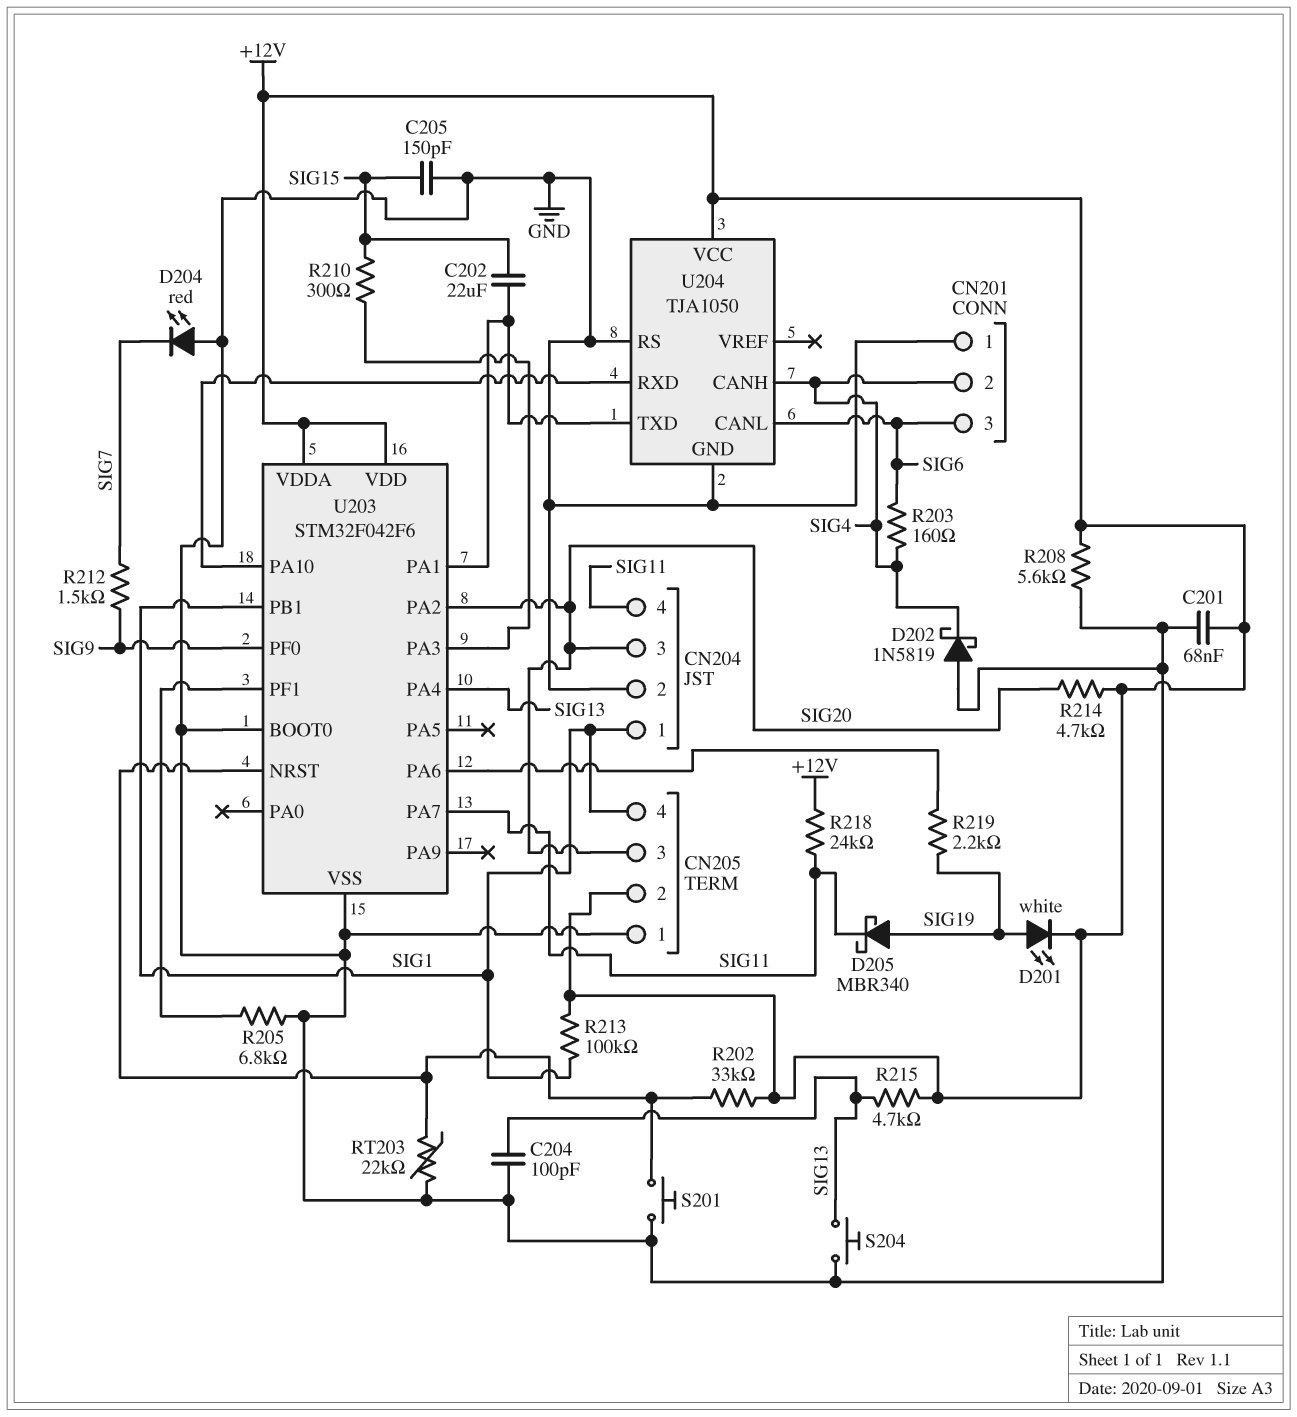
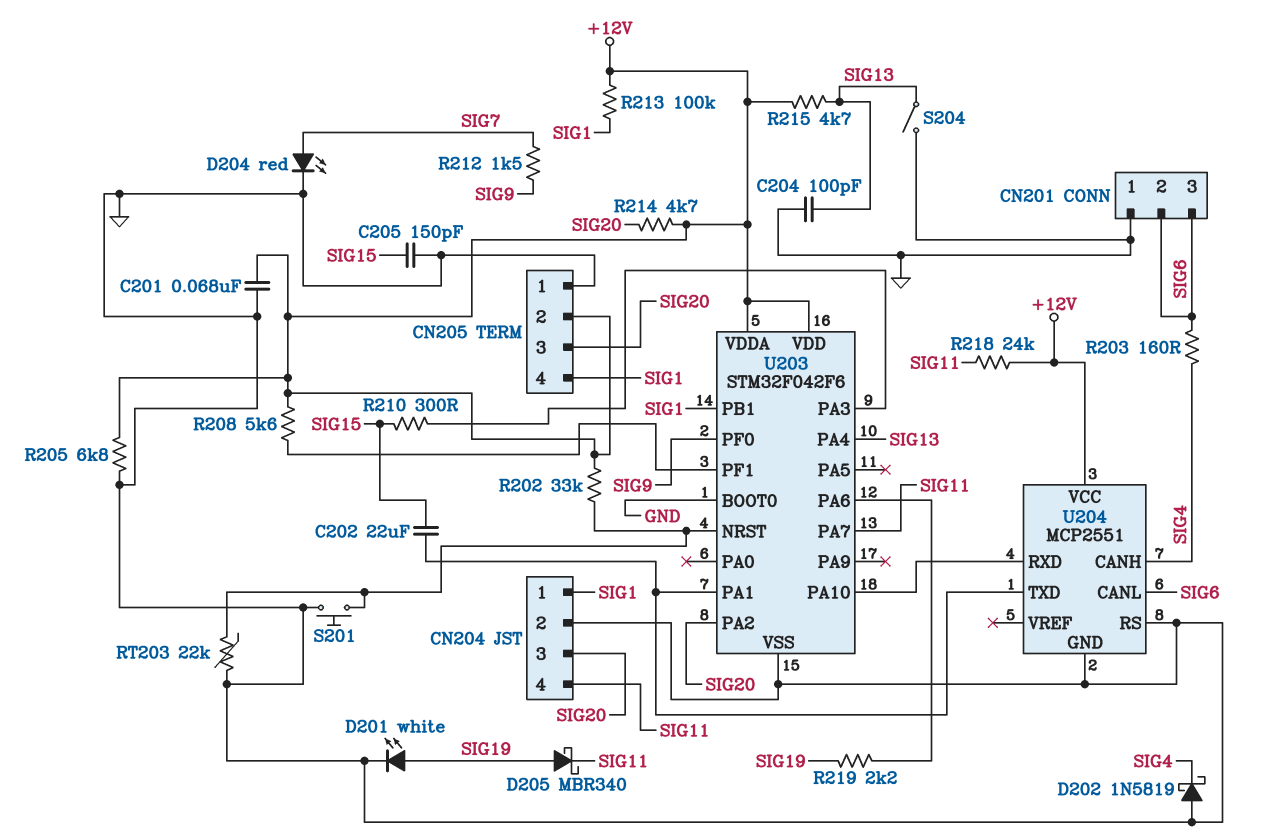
CN201 pin 2: SIG4 -> SIG6
D201: LED white (A SIG19, K +12V) -> LED white (A SIG19, K GND)
D204: LED red (A GND, K SIG7) -> LED red (A SIG7, K GND)
R205: 6.8k (GND, U203/PF1) -> 6.8k (+12V, GND)
R208: 5.6k (+12V, GND) -> 5.6k (+12V, U203/PF1)
S204: button (GND, SIG13) -> switch (GND, SIG13)
U204: TJA1050 -> MCP2551

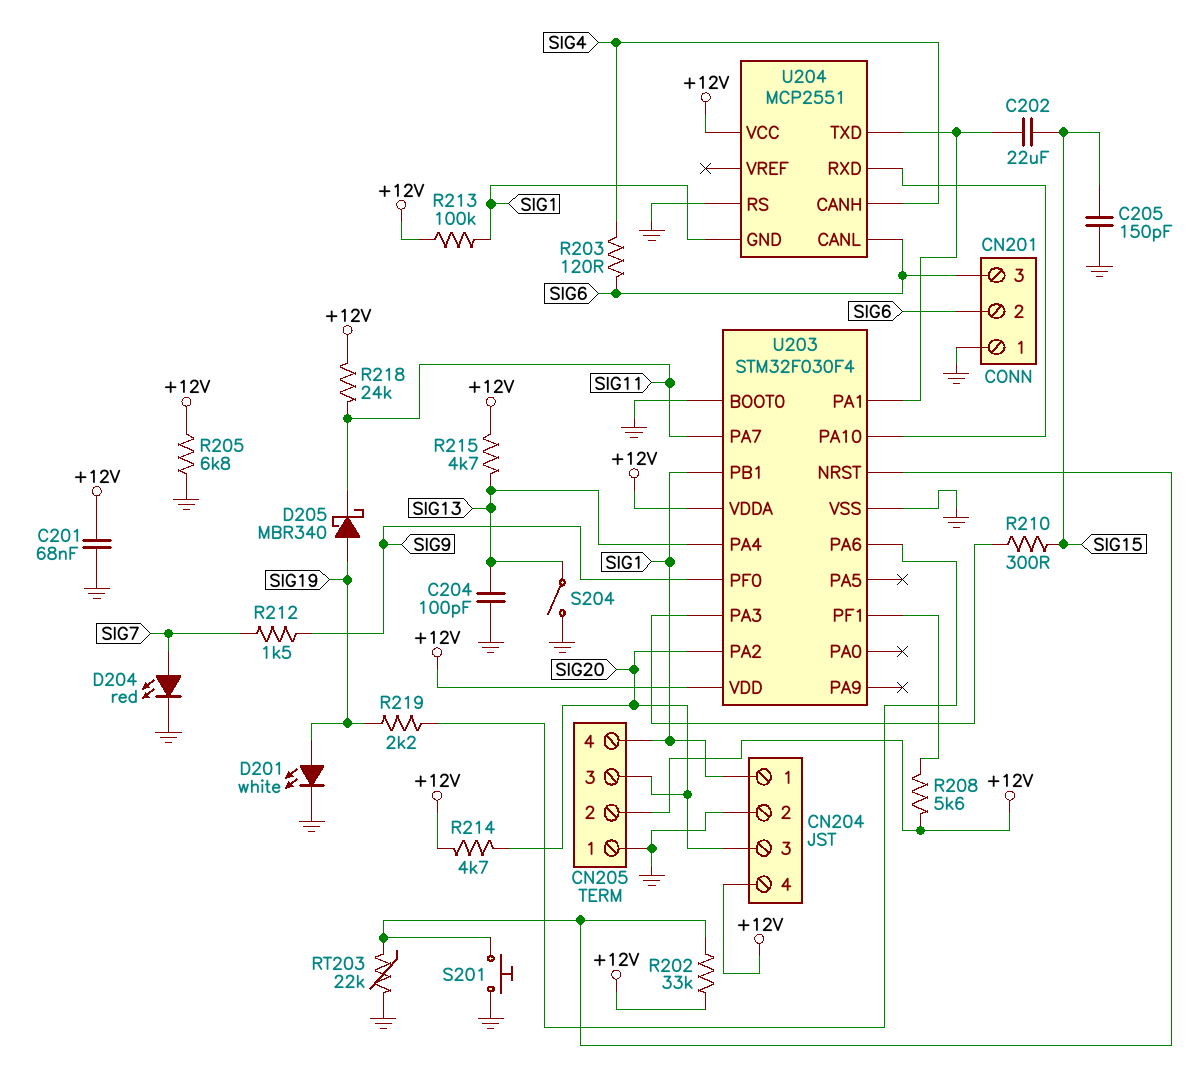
CN204 pin 4: SIG11 -> +12V
D202: schottky 1N5819 (A GND, K SIG4) -> none
R203: 160 (SIG4, SIG6) -> 120 (SIG4, SIG6)
U203: STM32F042F6 -> STM32F030F4
U204 pin GND: GND -> SIG1

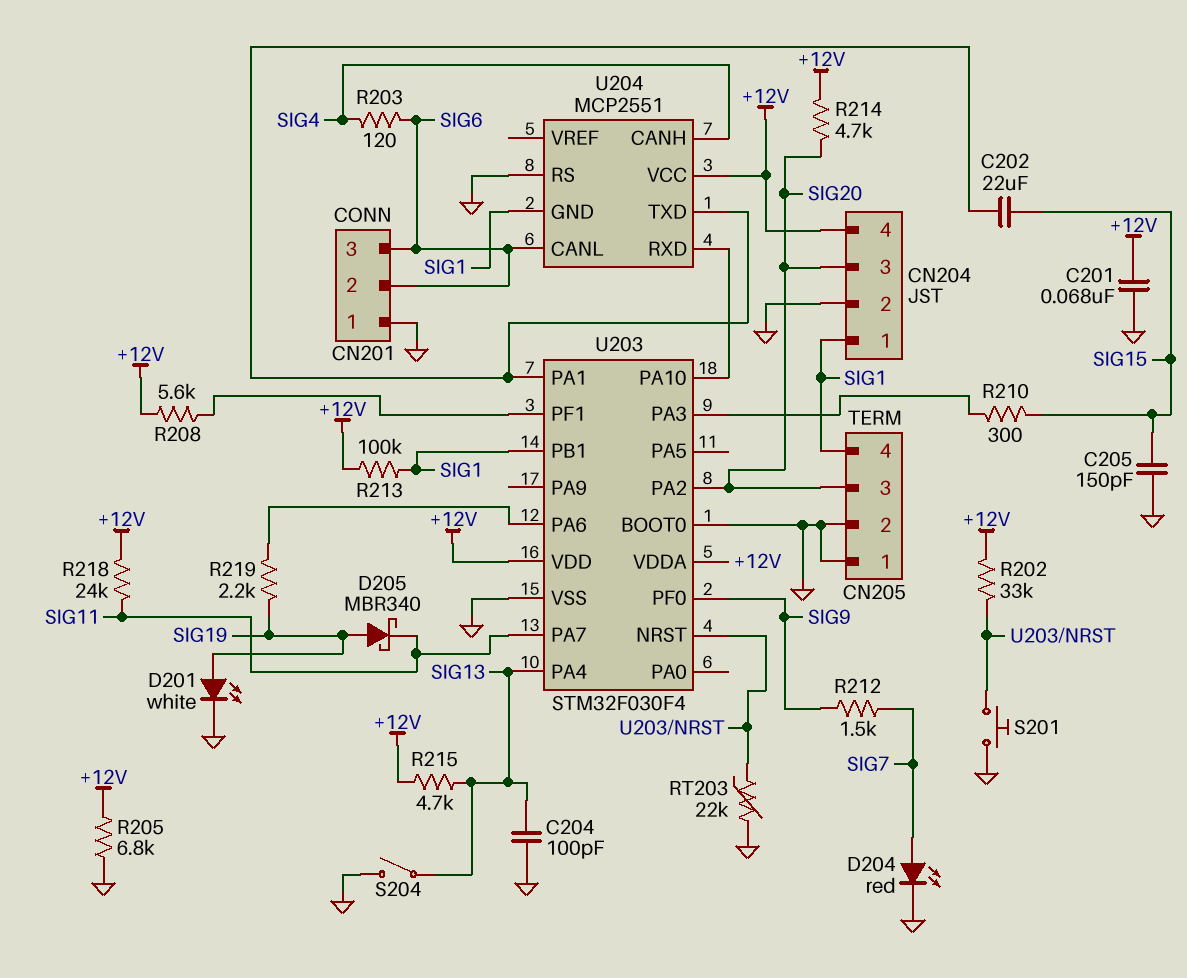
CN205 pin 2: +12V -> GND

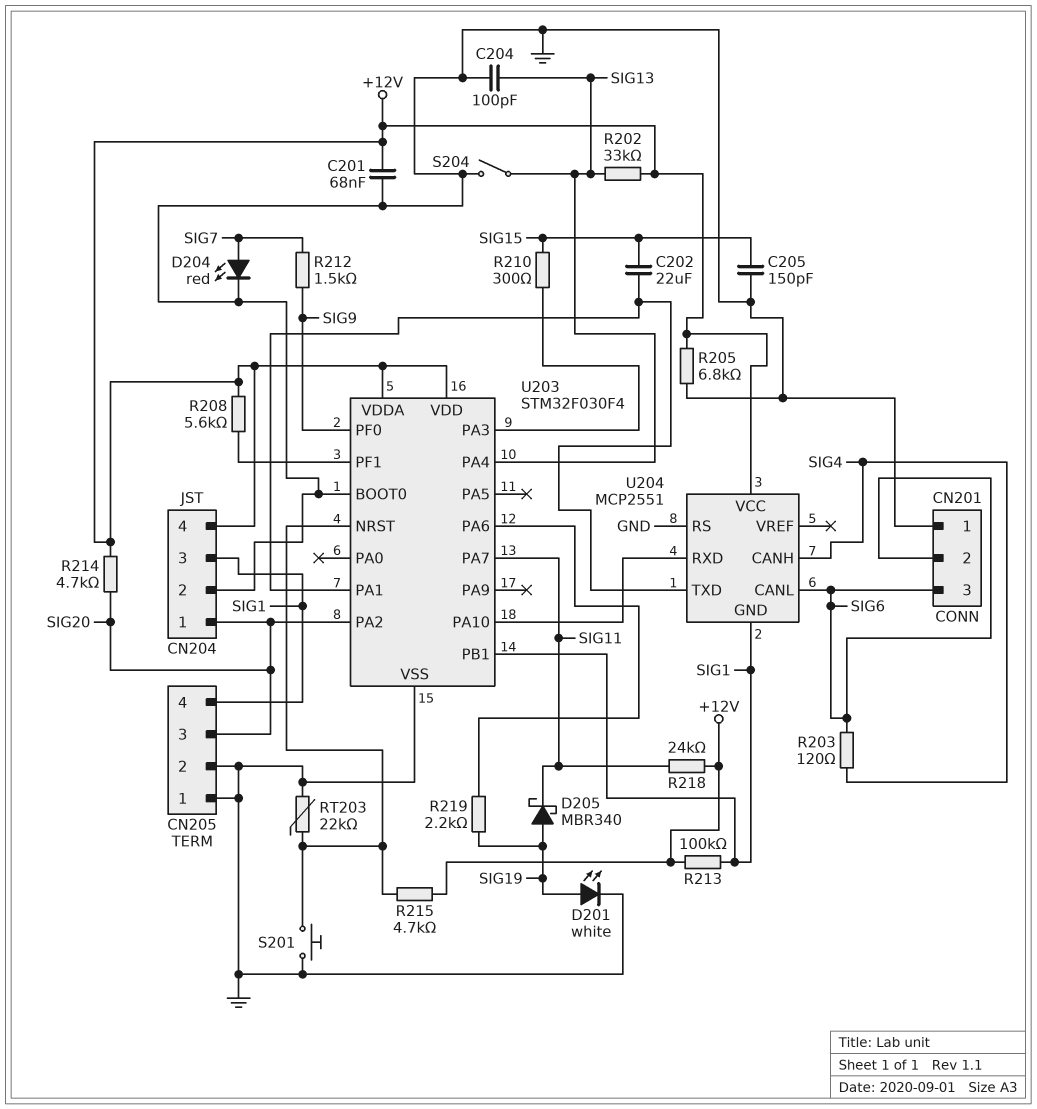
CN204 pin 1: SIG1 -> SIG20
CN204 pin 3: SIG20 -> SIG1
R202: 33k (+12V, U203/NRST) -> 33k (+12V, SIG13)
R215: 4.7k (+12V, SIG13) -> 4.7k (+12V, U203/NRST)

